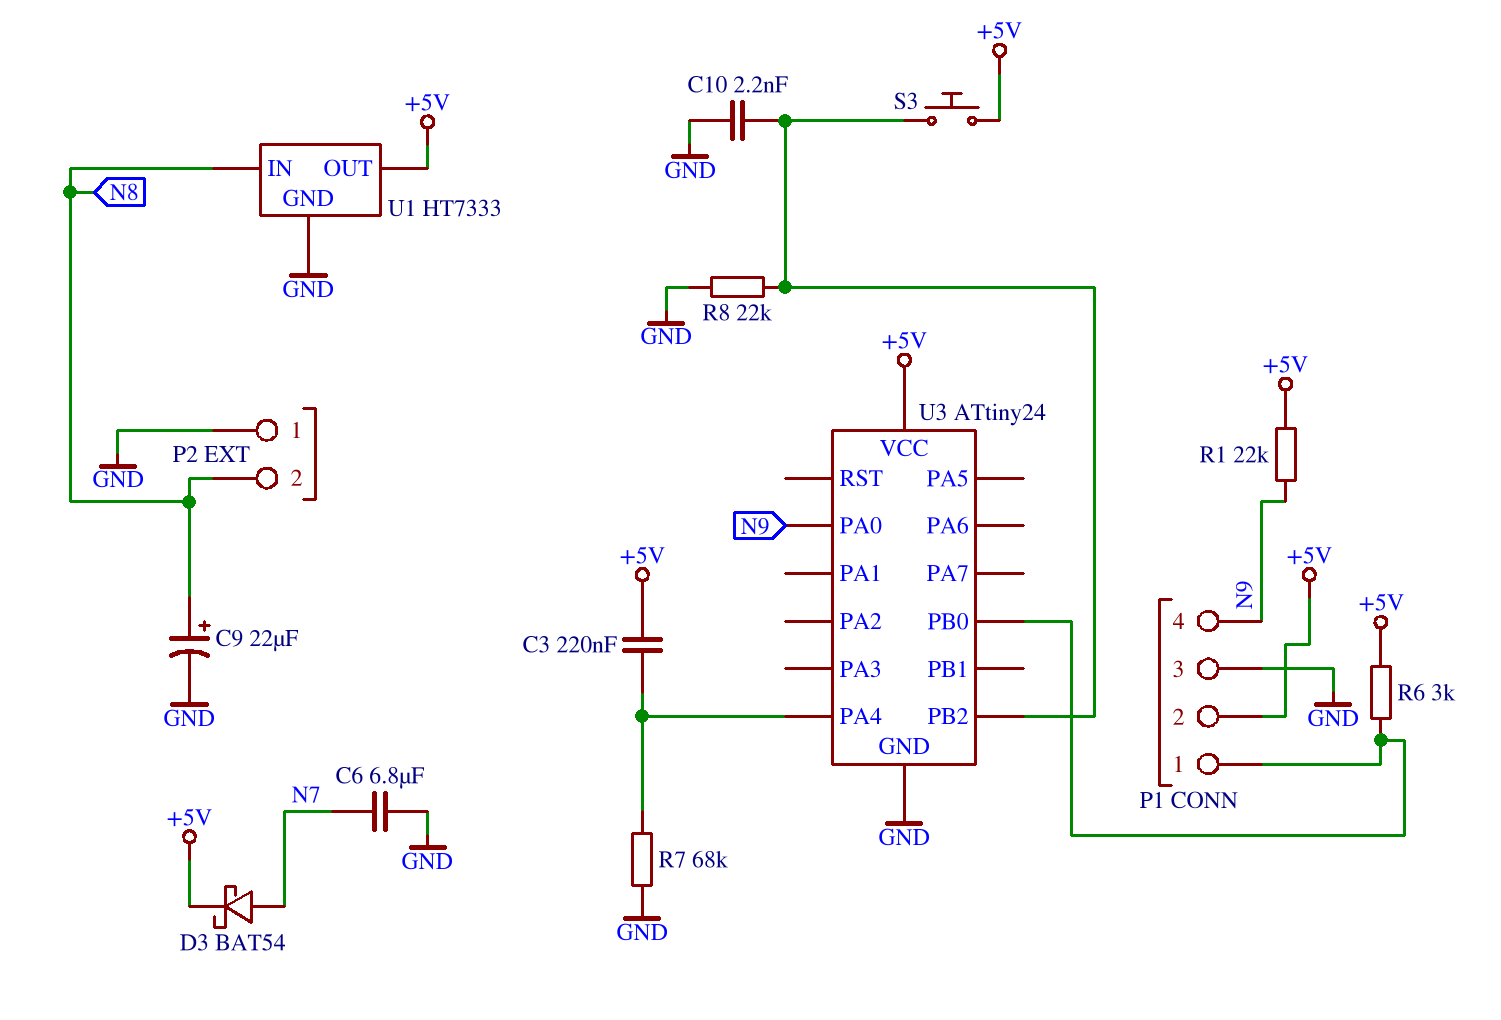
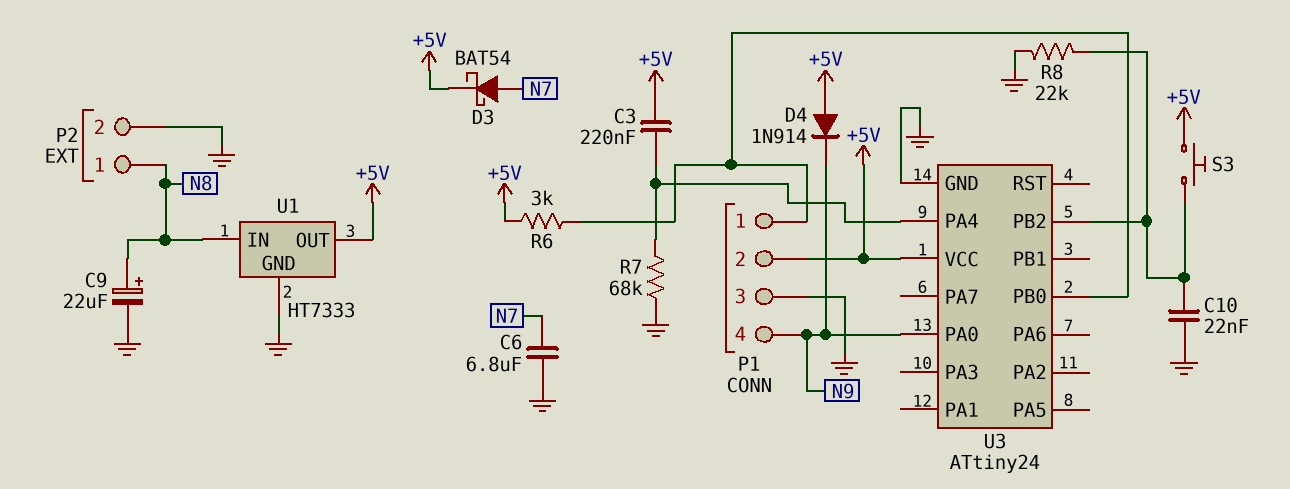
C10: 2.2nF (GND, U3/PB2) -> 22nF (GND, U3/PB2)
D4: none -> diode 1N914 (A +5V, K N9)
P2 pin 1: GND -> N8
P2 pin 2: N8 -> GND
R1: 22k (+5V, N9) -> none

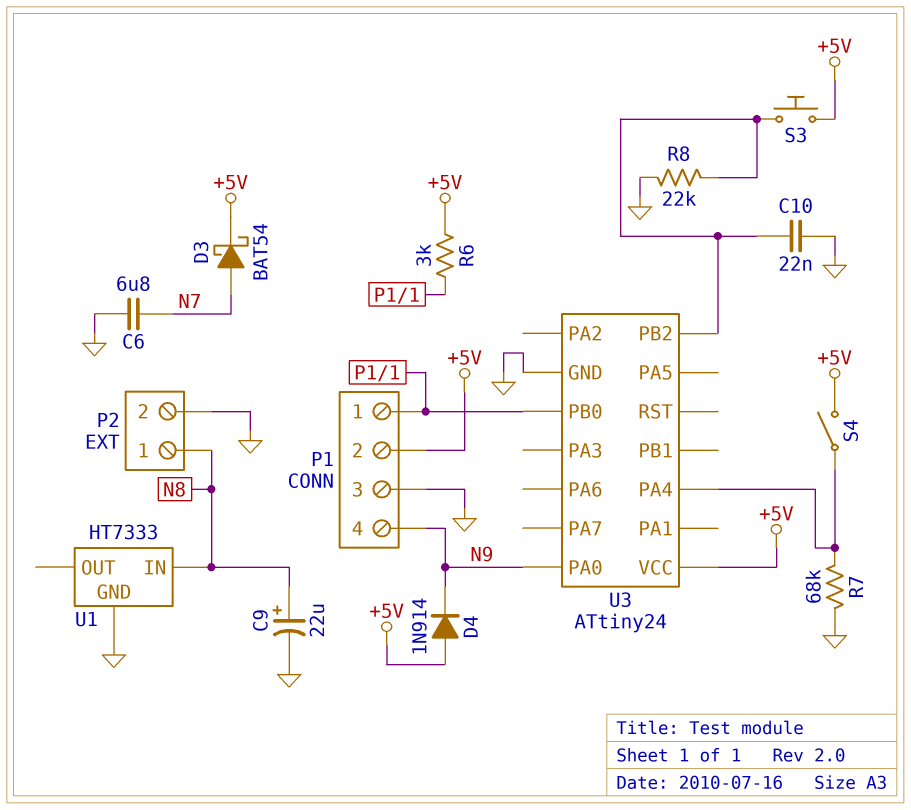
C3: 220nF (+5V, U3/PA4) -> none
S4: none -> switch (+5V, U3/PA4)
U1 pin OUT: +5V -> none

